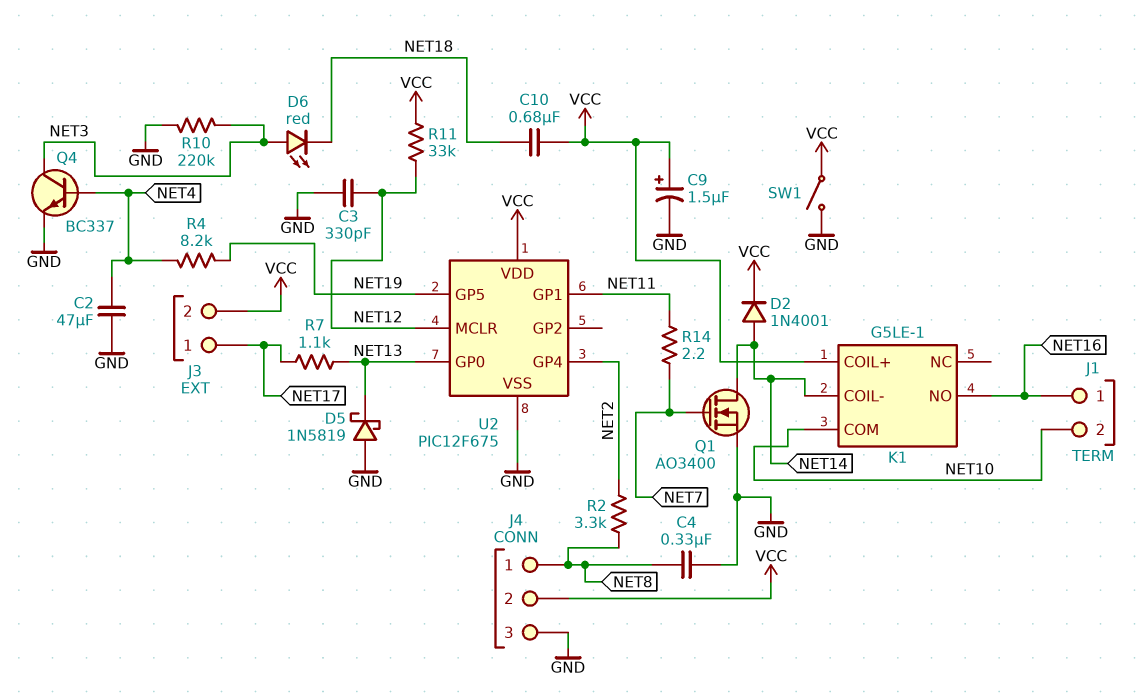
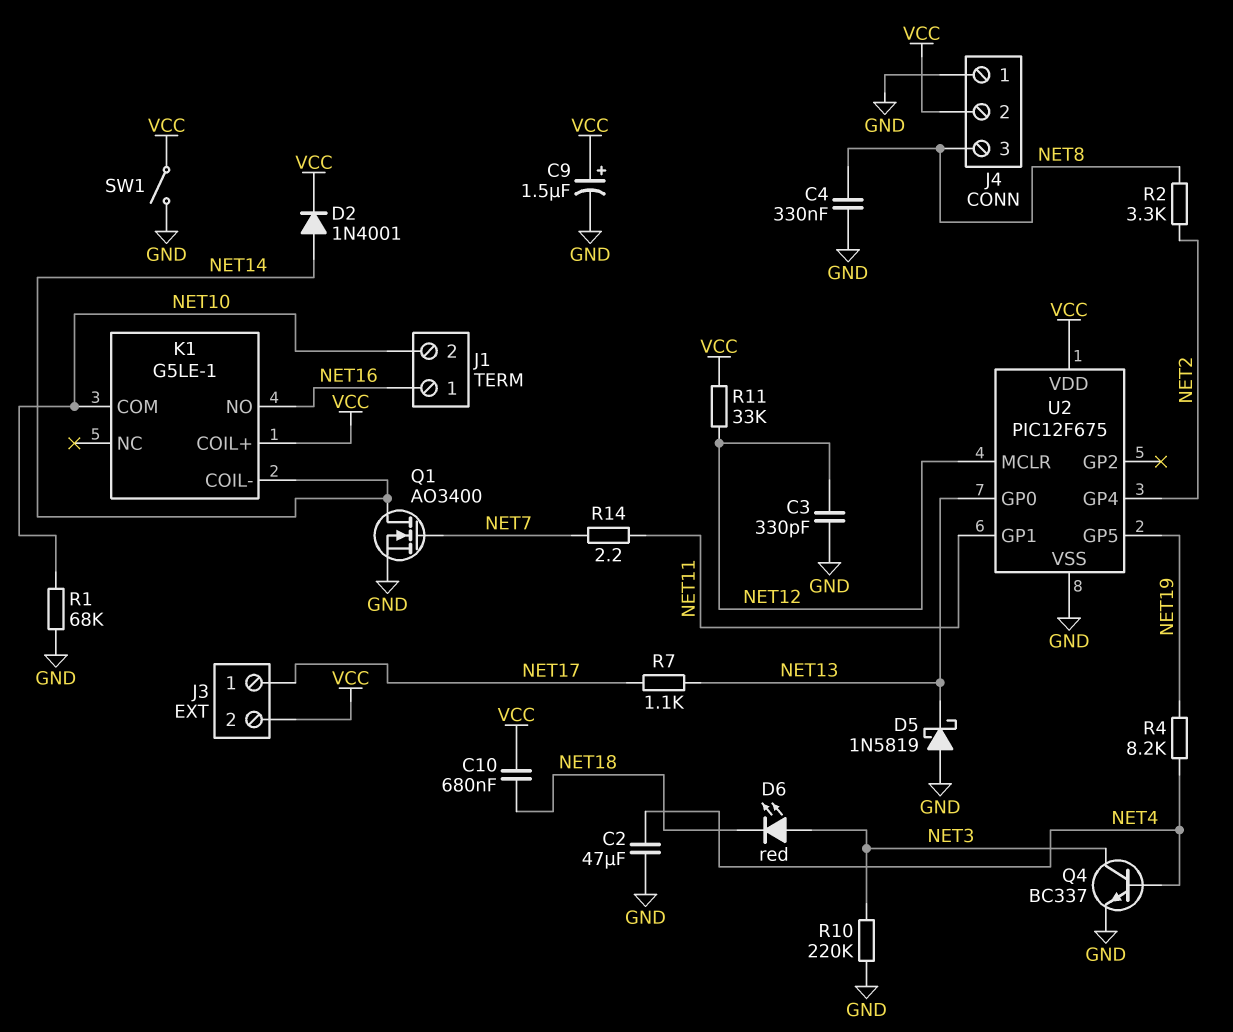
J4 pin 1: NET8 -> GND
J4 pin 3: GND -> NET8
R1: none -> 68k (GND, NET10)

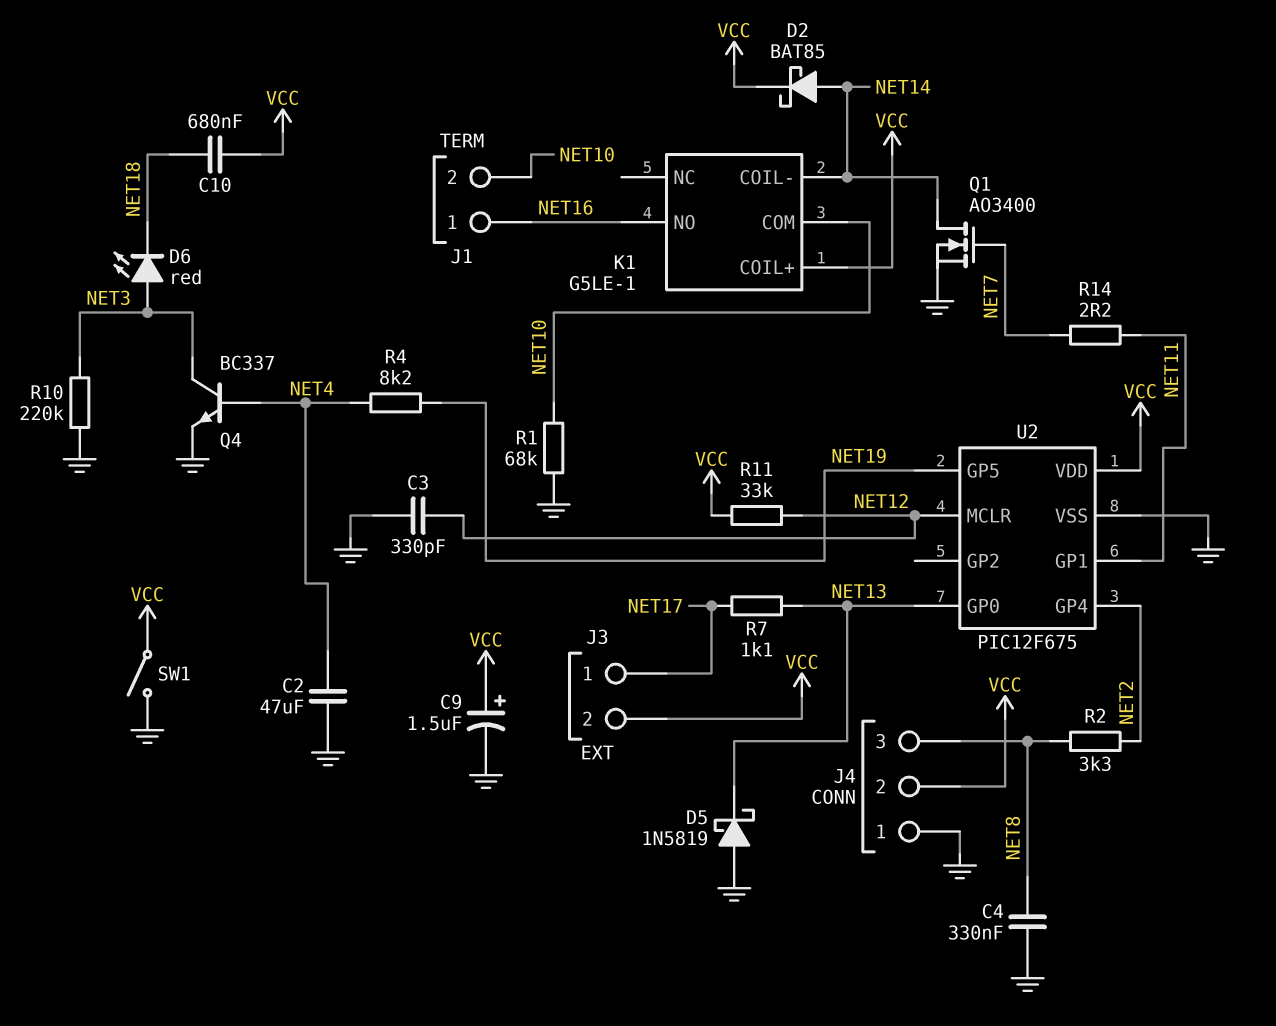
D2: diode 1N4001 (A NET14, K VCC) -> schottky BAT85 (A NET14, K VCC)

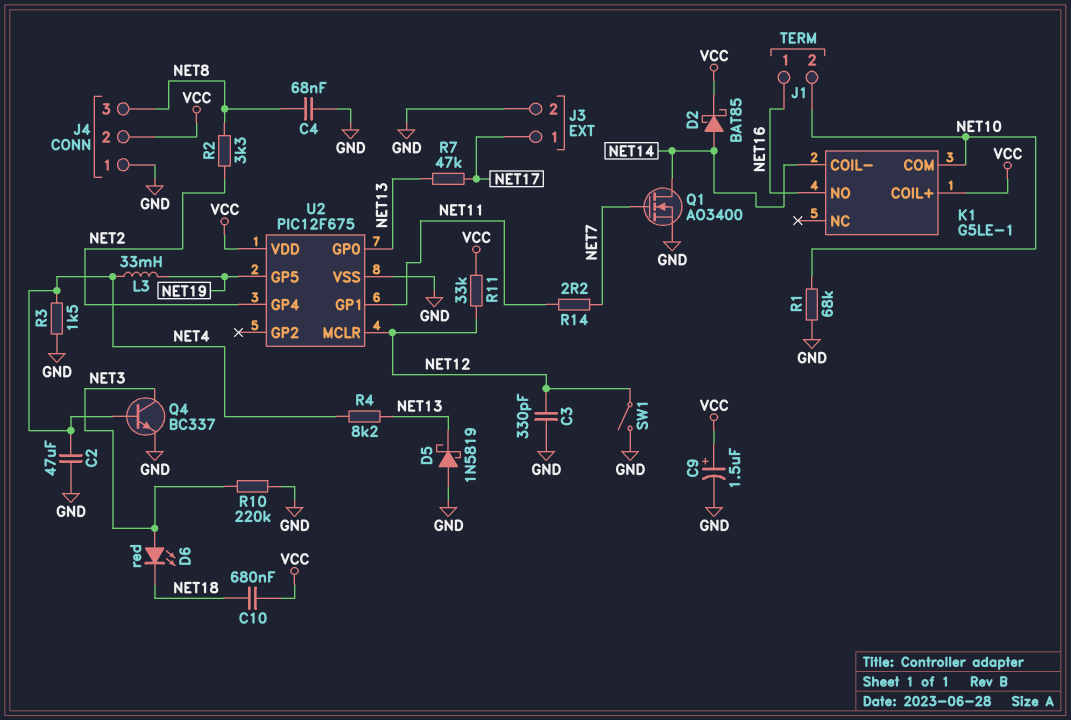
C4: 330nF (GND, NET8) -> 68nF (GND, NET8)
J3 pin 2: VCC -> GND
L3: none -> 33mH (NET4, NET19)
R3: none -> 1.5k (GND, NET4)
R4: 8.2k (NET4, NET19) -> 8.2k (NET4, NET13)
R7: 1.1k (NET13, NET17) -> 47k (NET13, NET17)
SW1: switch (GND, VCC) -> switch (GND, NET12)

